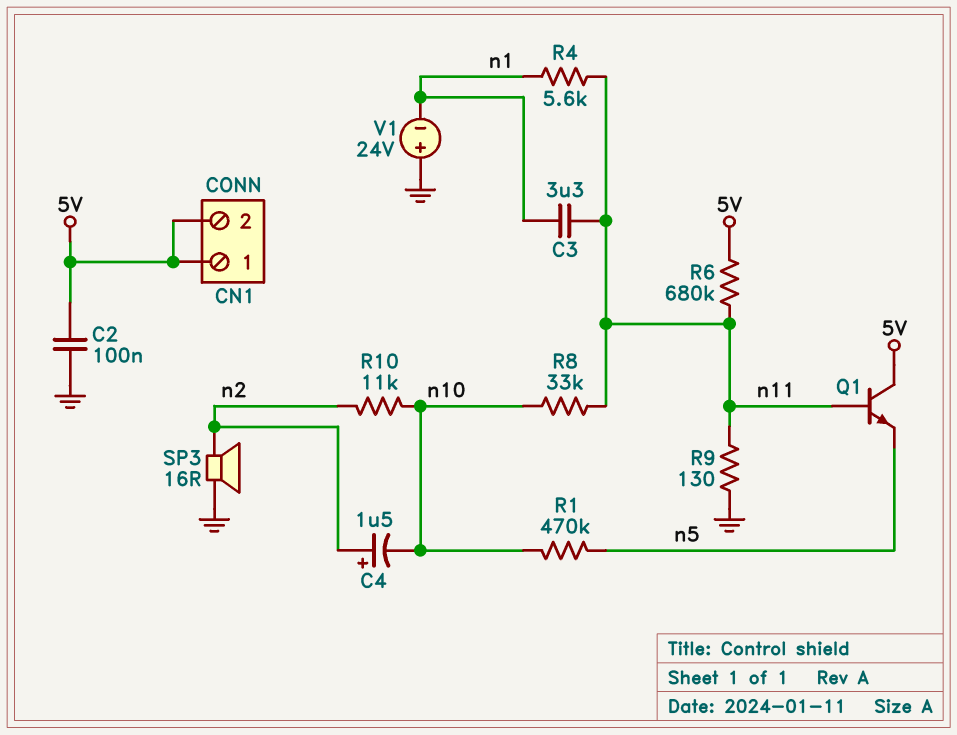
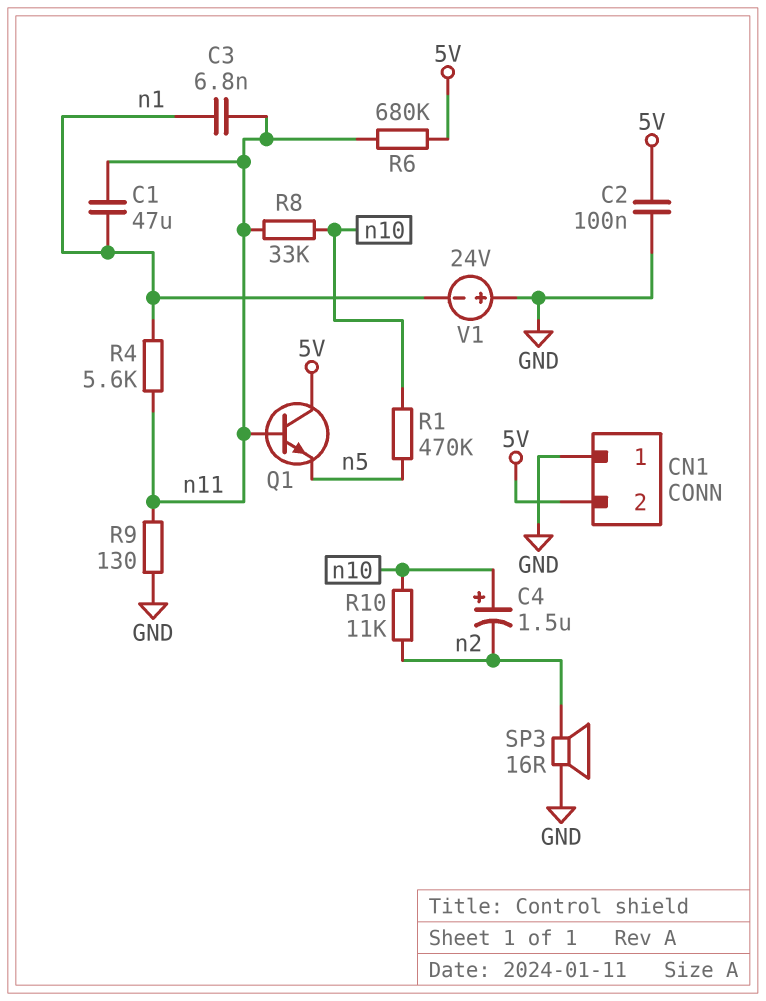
C1: none -> 47uF (n1, n11)
C3: 3.3uF (n1, n11) -> 6.8nF (n1, n11)
C4: 1.5uF (plus n2, minus n10) -> 1.5uF (plus n10, minus n2)
CN1 pin 1: 5V -> GND

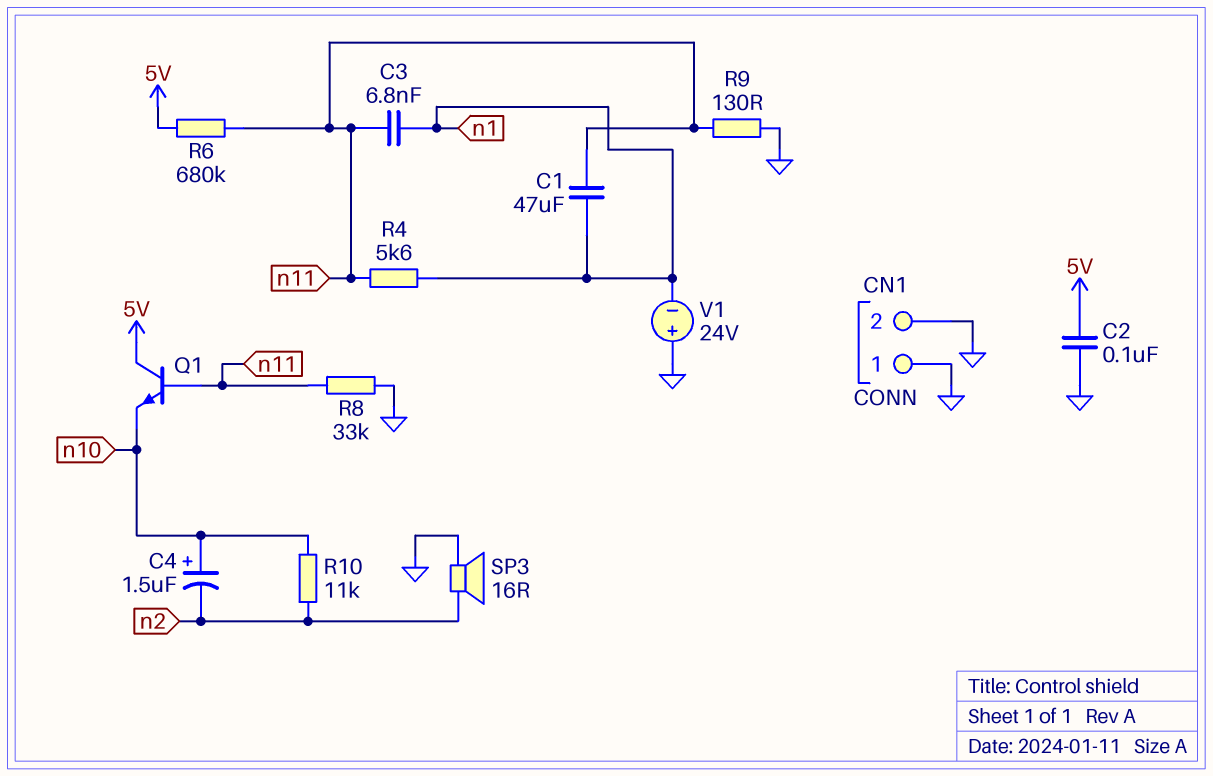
CN1 pin 2: 5V -> GND
Q1: NPN (B n11, C 5V, E n5) -> NPN (B n11, C 5V, E n10)
R1: 470k (n5, n10) -> none
R8: 33k (n10, n11) -> 33k (GND, n11)

